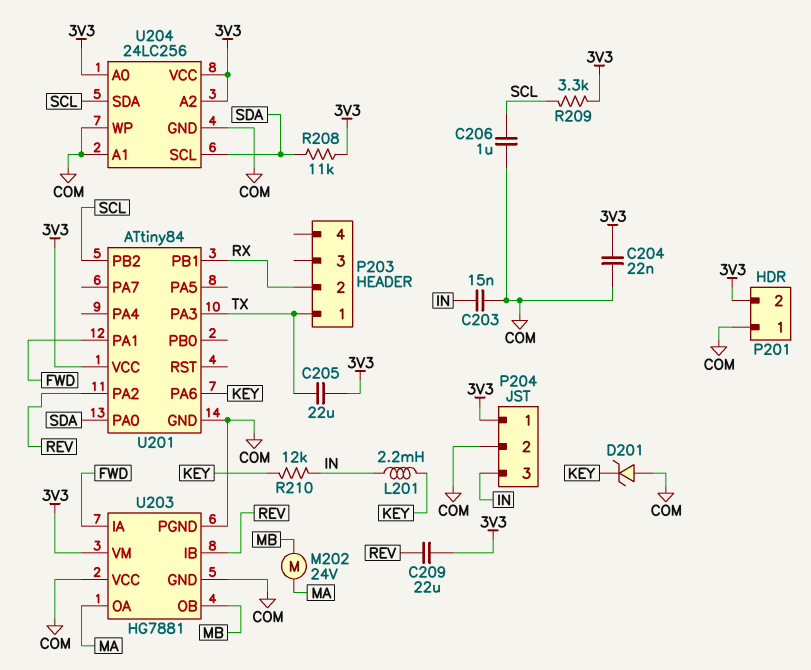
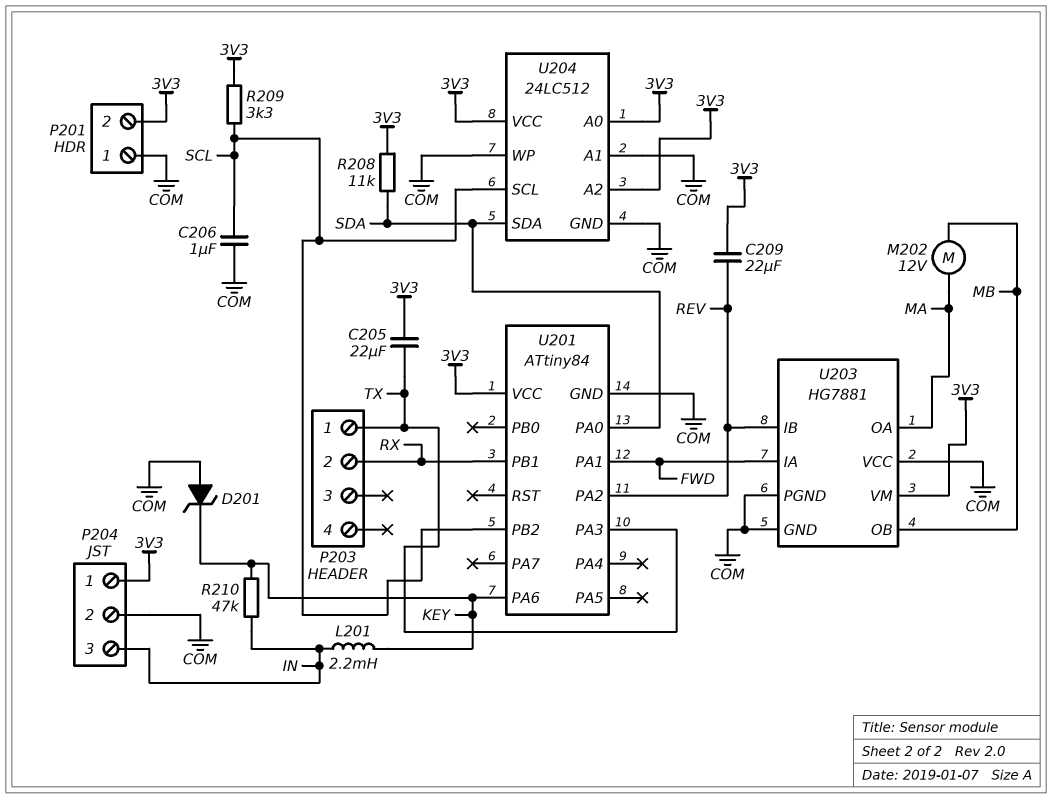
C203: 15nF (COM, IN) -> none
C204: 22nF (3V3, COM) -> none
M202: motor 24V (MA, MB) -> motor 12V (MA, MB)
R210: 12k (IN, KEY) -> 47k (IN, KEY)
U204: 24LC256 -> 24LC512
U204 pin SCL: SDA -> SCL
U204 pin SDA: SCL -> SDA

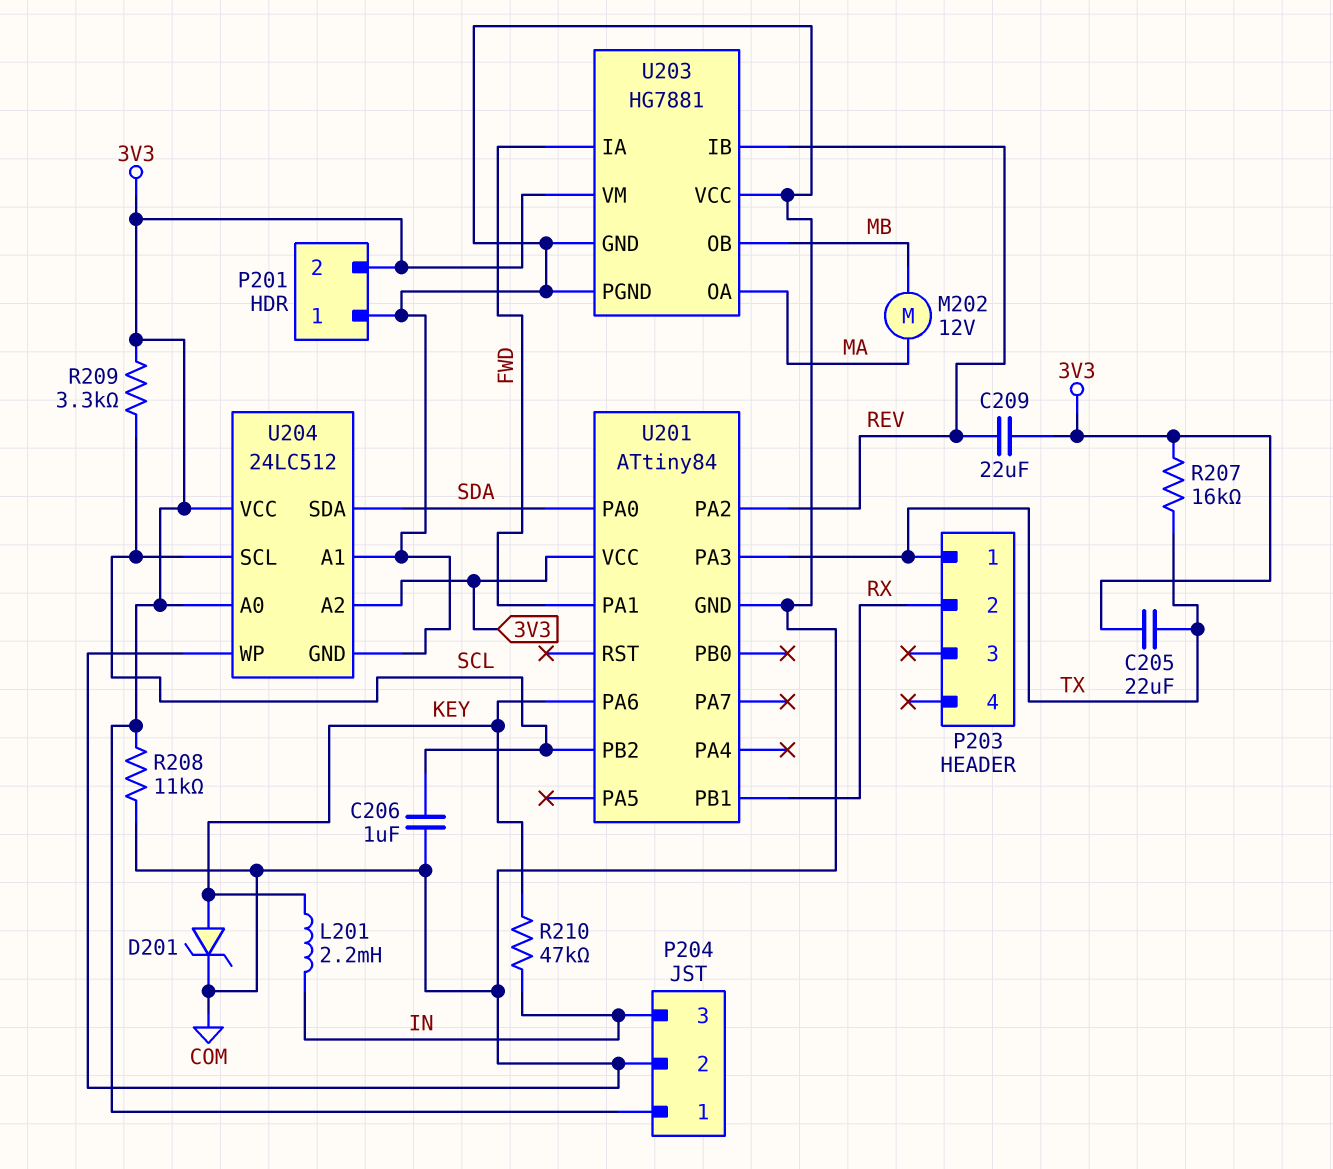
D201: zener (A COM, K KEY) -> zener (A KEY, K COM)
R207: none -> 16k (3V3, TX)
R208: 11k (3V3, SDA) -> 11k (3V3, COM)

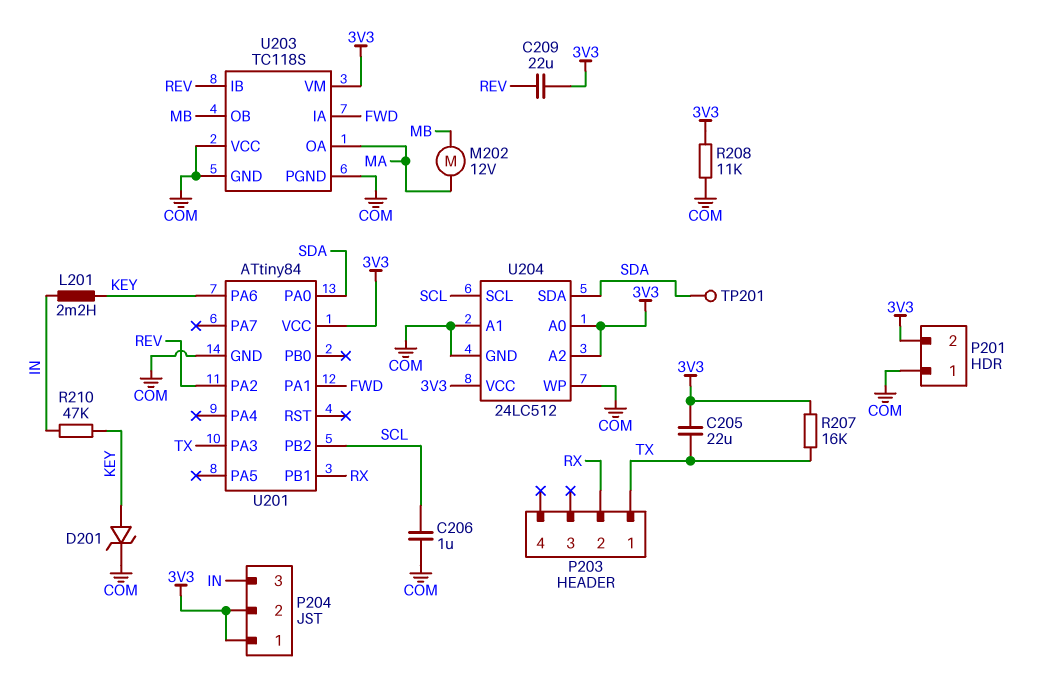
P204 pin 2: COM -> 3V3
R209: 3.3k (3V3, SCL) -> none
TP201: none -> test point (SDA)
U203: HG7881 -> TC118S

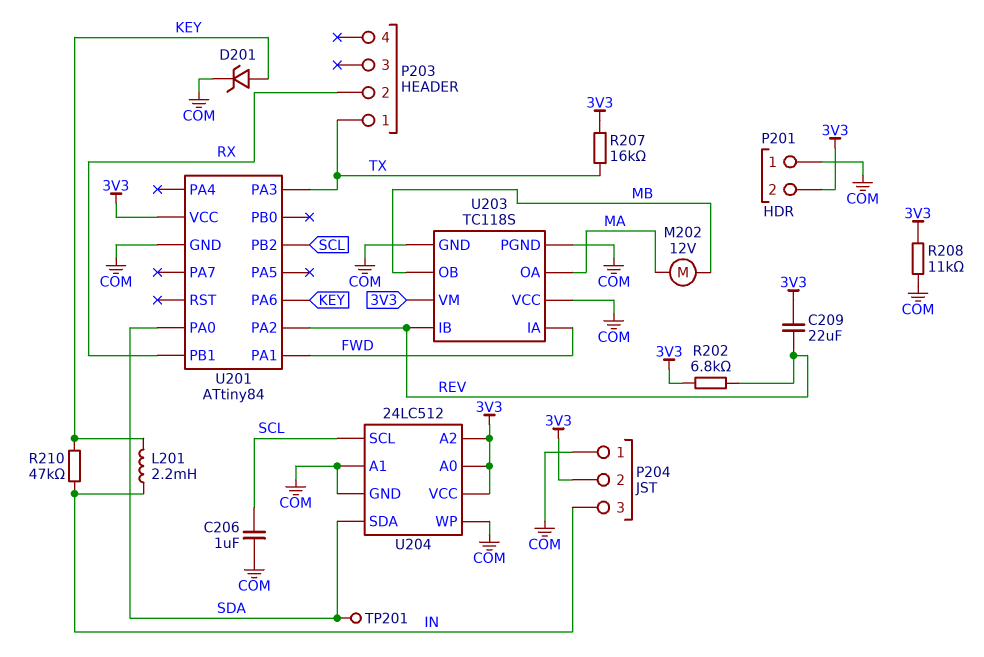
C205: 22uF (3V3, TX) -> none
P204 pin 1: 3V3 -> COM
R202: none -> 6.8k (3V3, REV)

